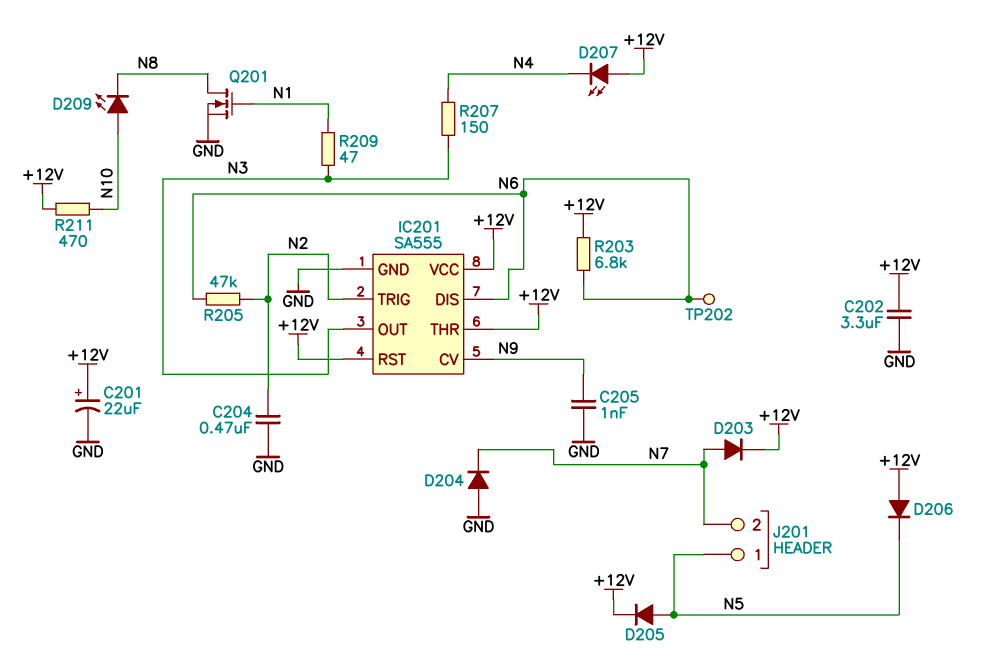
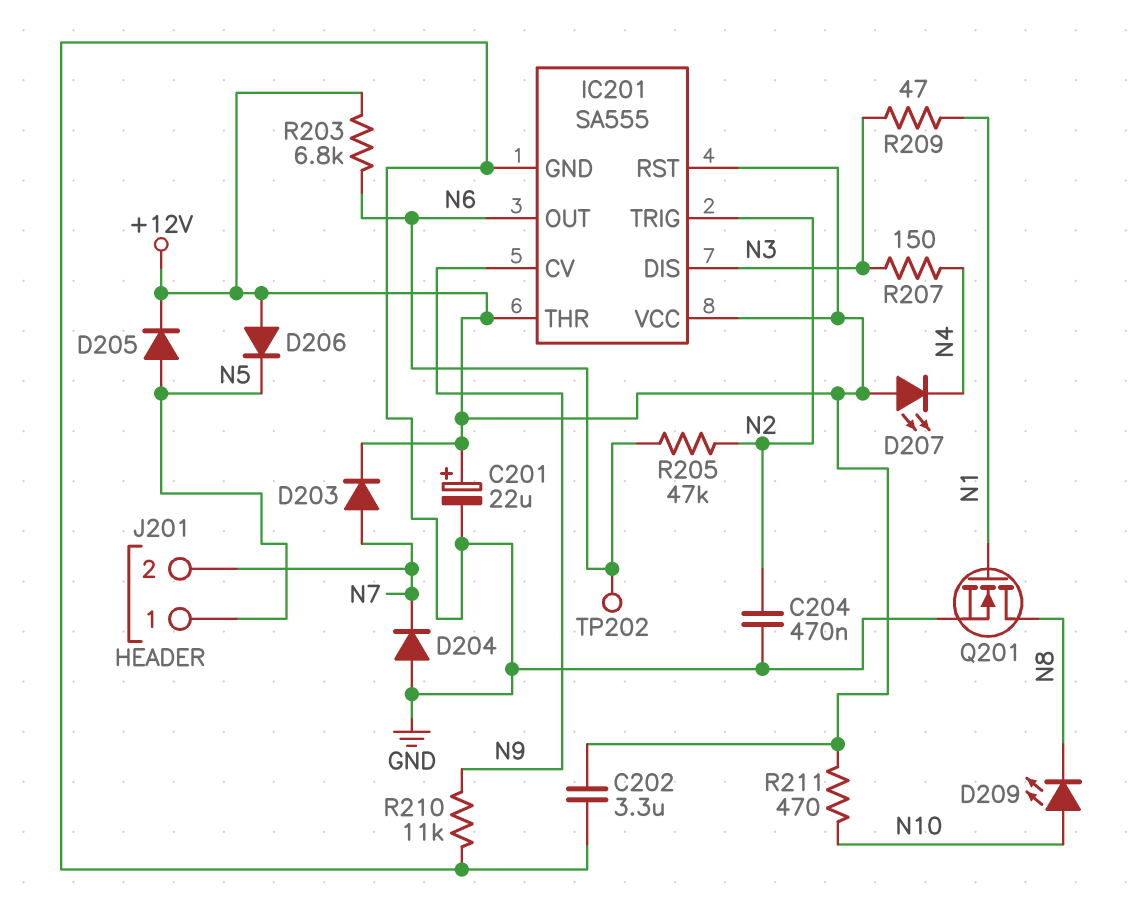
C205: 1nF (GND, N9) -> none
IC201 pin DIS: N6 -> N3
IC201 pin OUT: N3 -> N6
R210: none -> 11k (GND, N9)

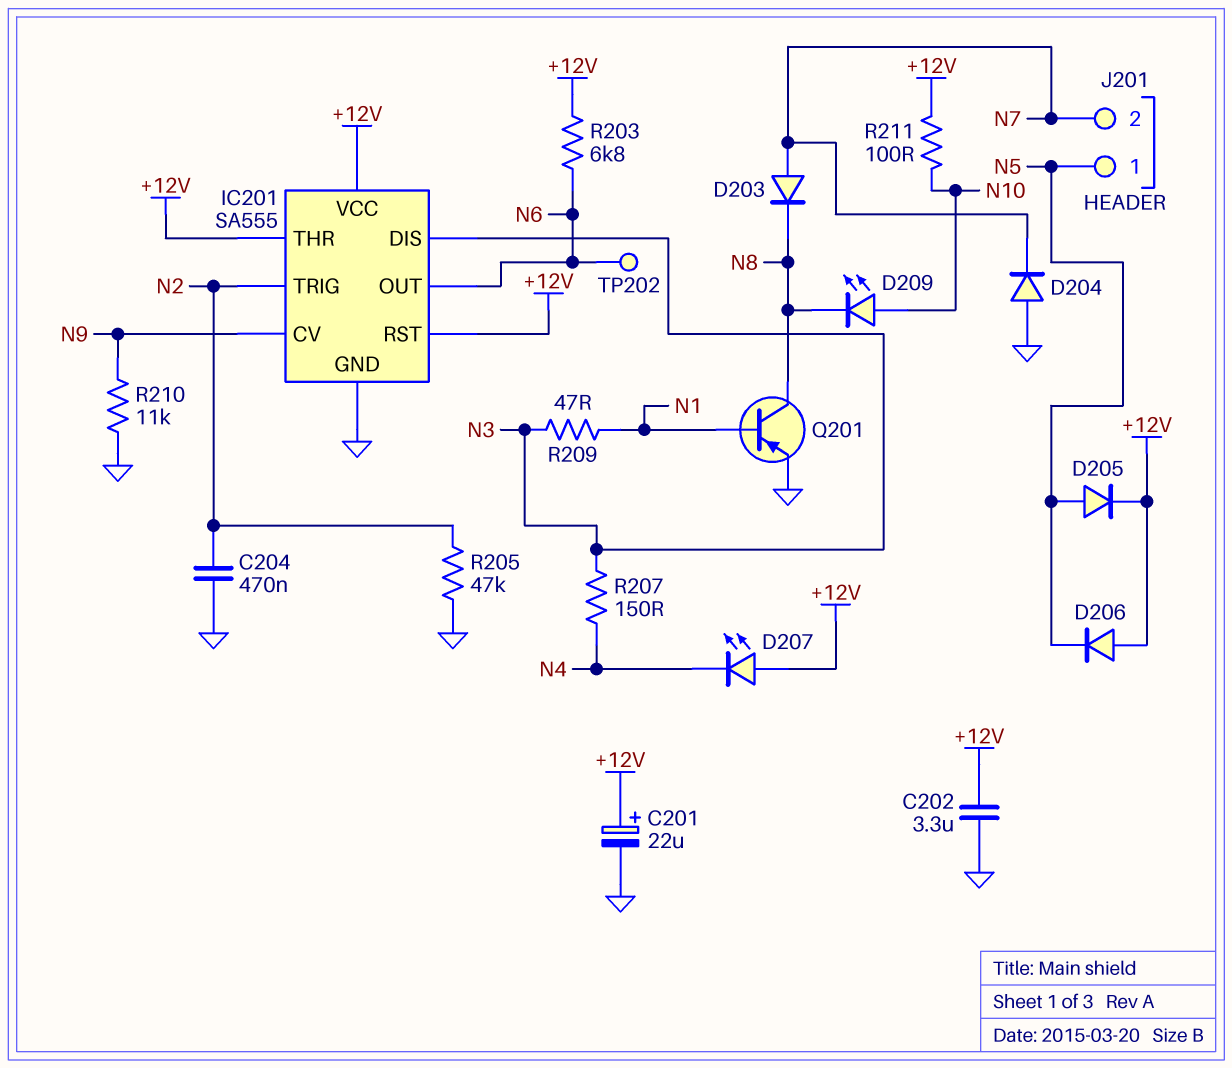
D203: diode (A N7, K +12V) -> diode (A N7, K N8)
Q201: NMOS (G N1, D N8, S GND) -> PNP (B N1, C N8, E GND)
R205: 47k (N2, N6) -> 47k (GND, N2)
R211: 470 (+12V, N10) -> 100 (+12V, N10)

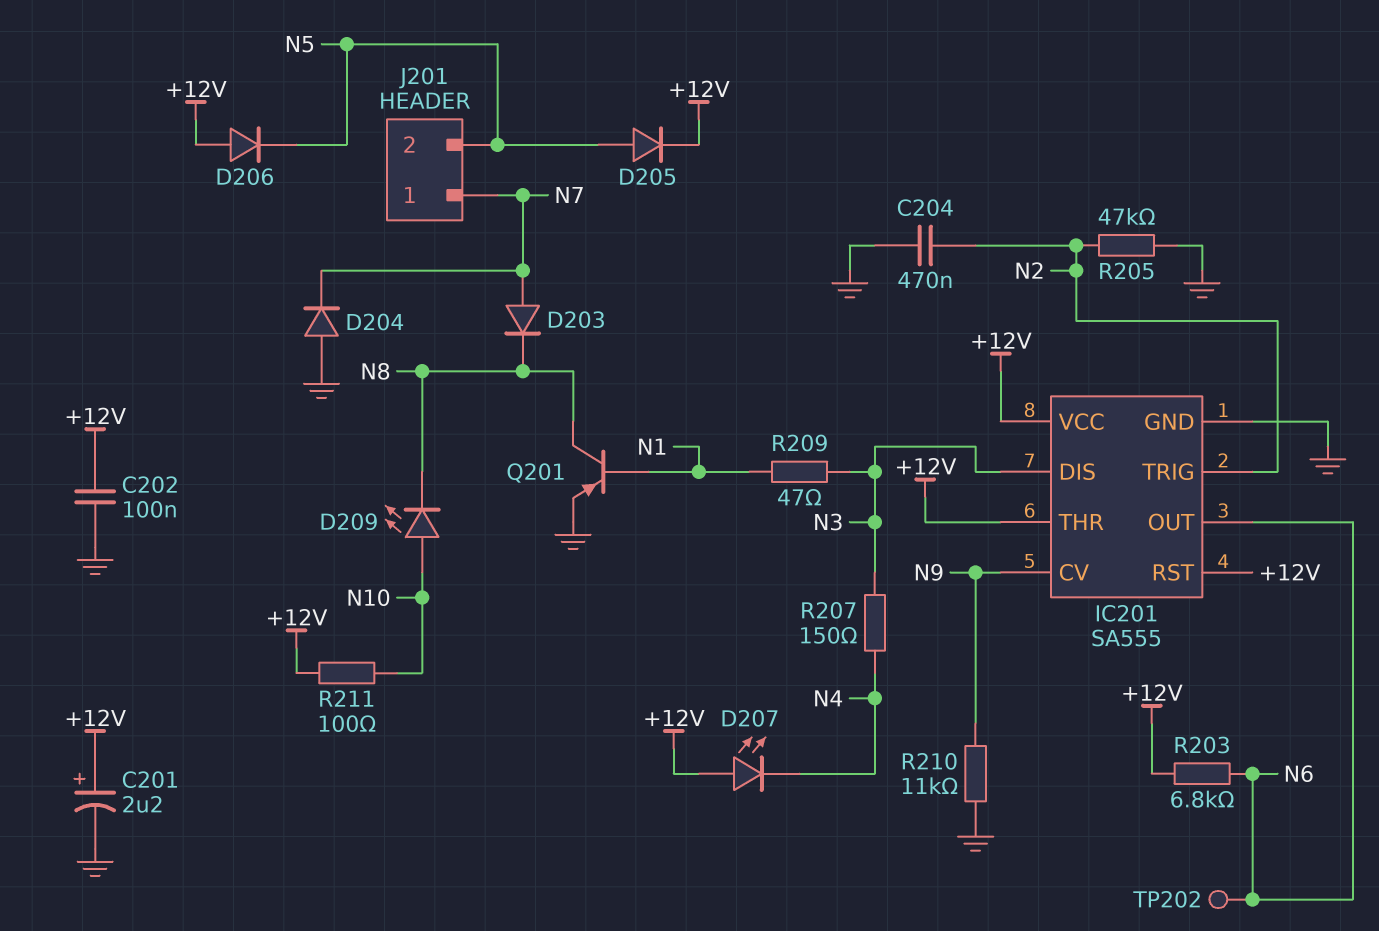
C201: 22uF (plus +12V, minus GND) -> 2.2uF (plus +12V, minus GND)
C202: 3.3uF (+12V, GND) -> 100nF (+12V, GND)
J201 pin 1: N5 -> N7
J201 pin 2: N7 -> N5

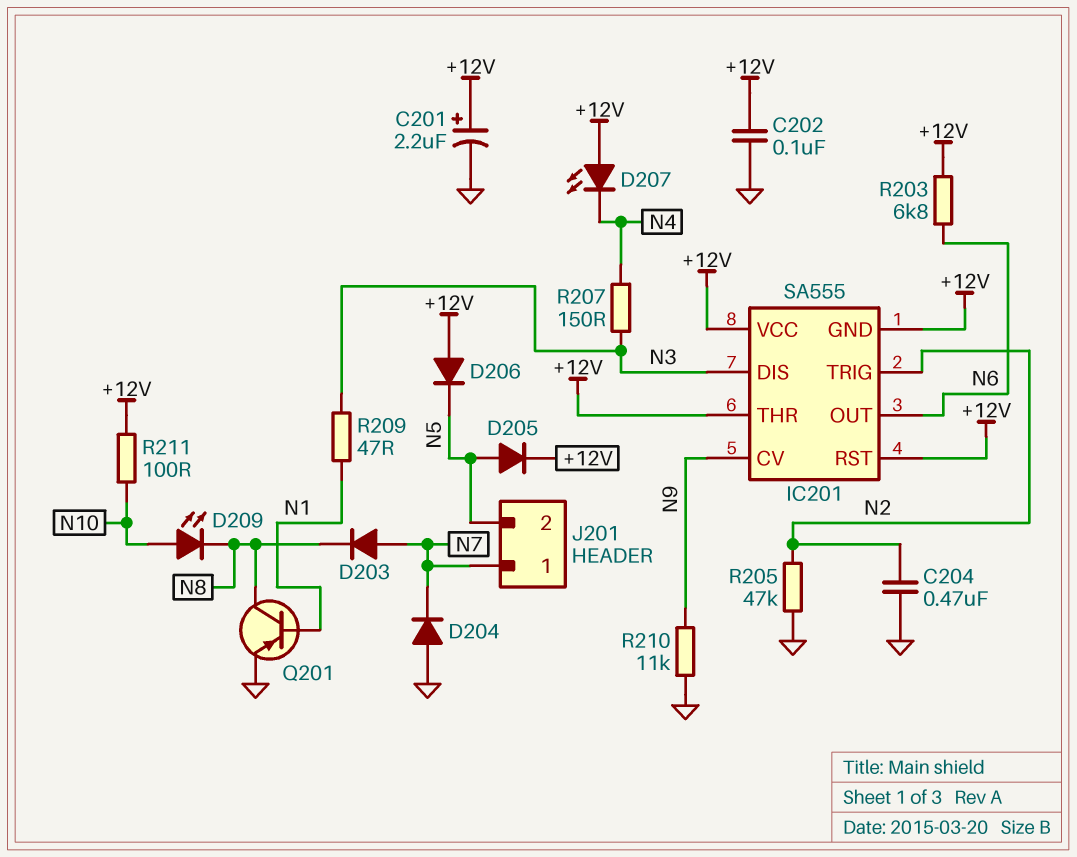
IC201 pin GND: GND -> +12V
TP202: test point (N6) -> none

